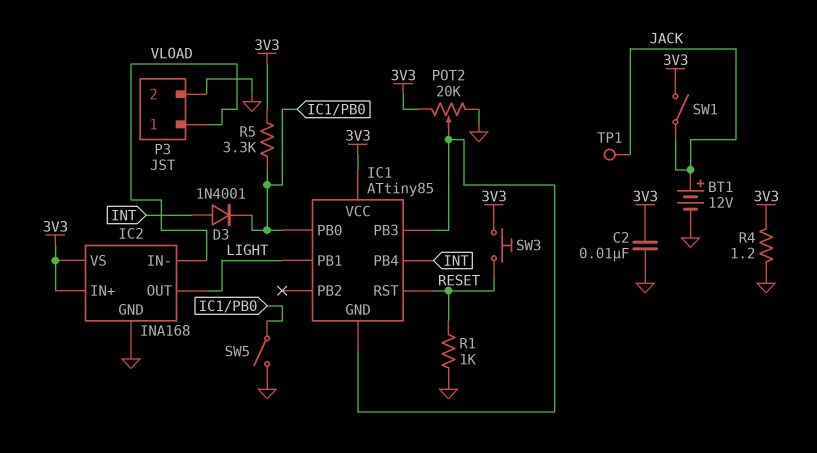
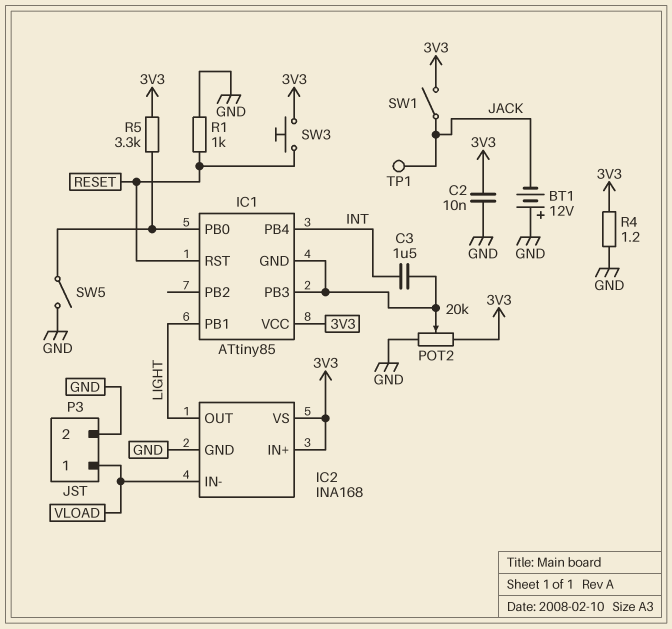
BT1: 12V (plus JACK, minus GND) -> 12V (plus GND, minus JACK)
C3: none -> 1.5uF (IC1/GND, INT)
D3: diode 1N4001 (A INT, K IC1/PB0) -> none

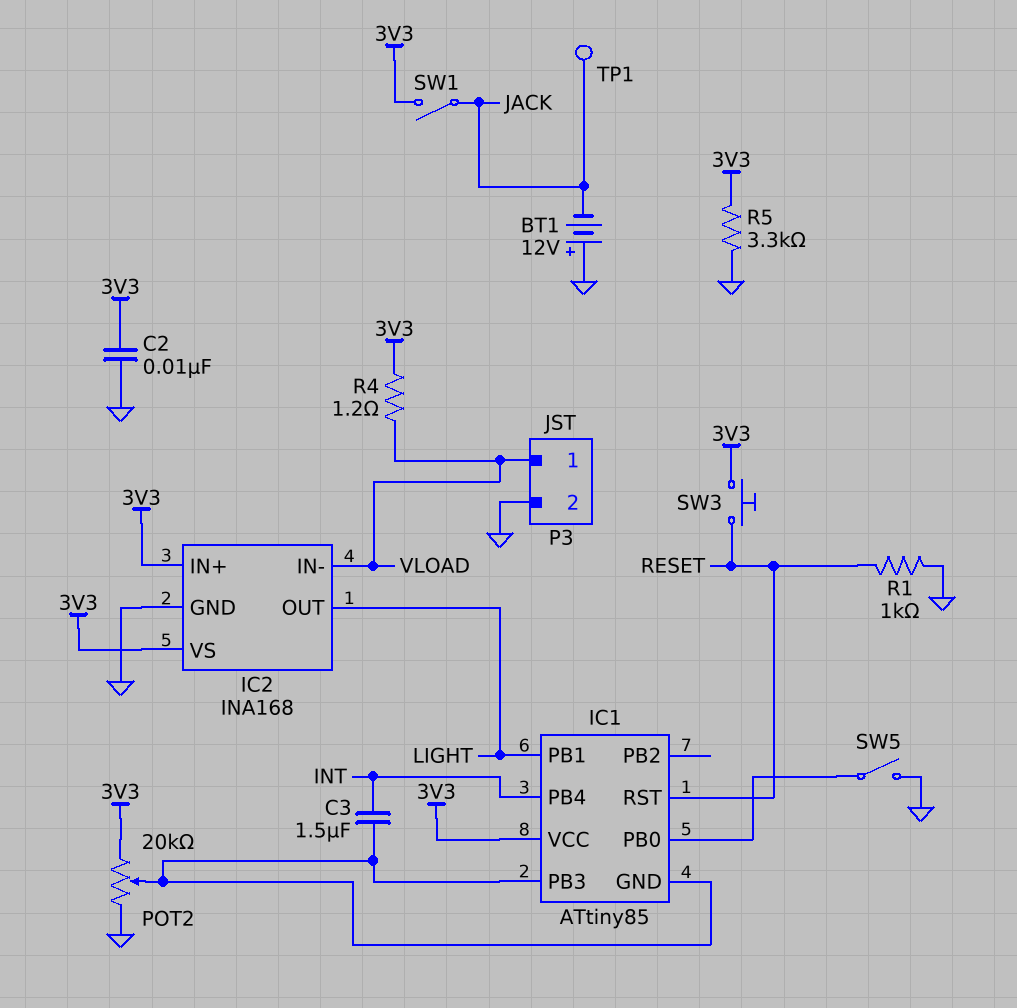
R4: 1.2 (3V3, GND) -> 1.2 (3V3, VLOAD)
R5: 3.3k (3V3, IC1/PB0) -> 3.3k (3V3, GND)

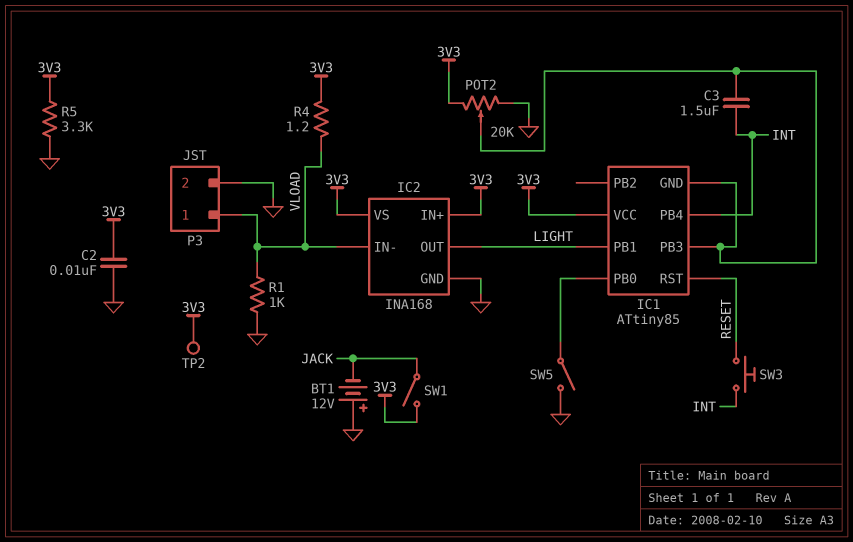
R1: 1k (GND, RESET) -> 1k (GND, VLOAD)
SW3: button (3V3, RESET) -> button (INT, RESET)
TP1: test point (JACK) -> none
TP2: none -> test point (3V3)

